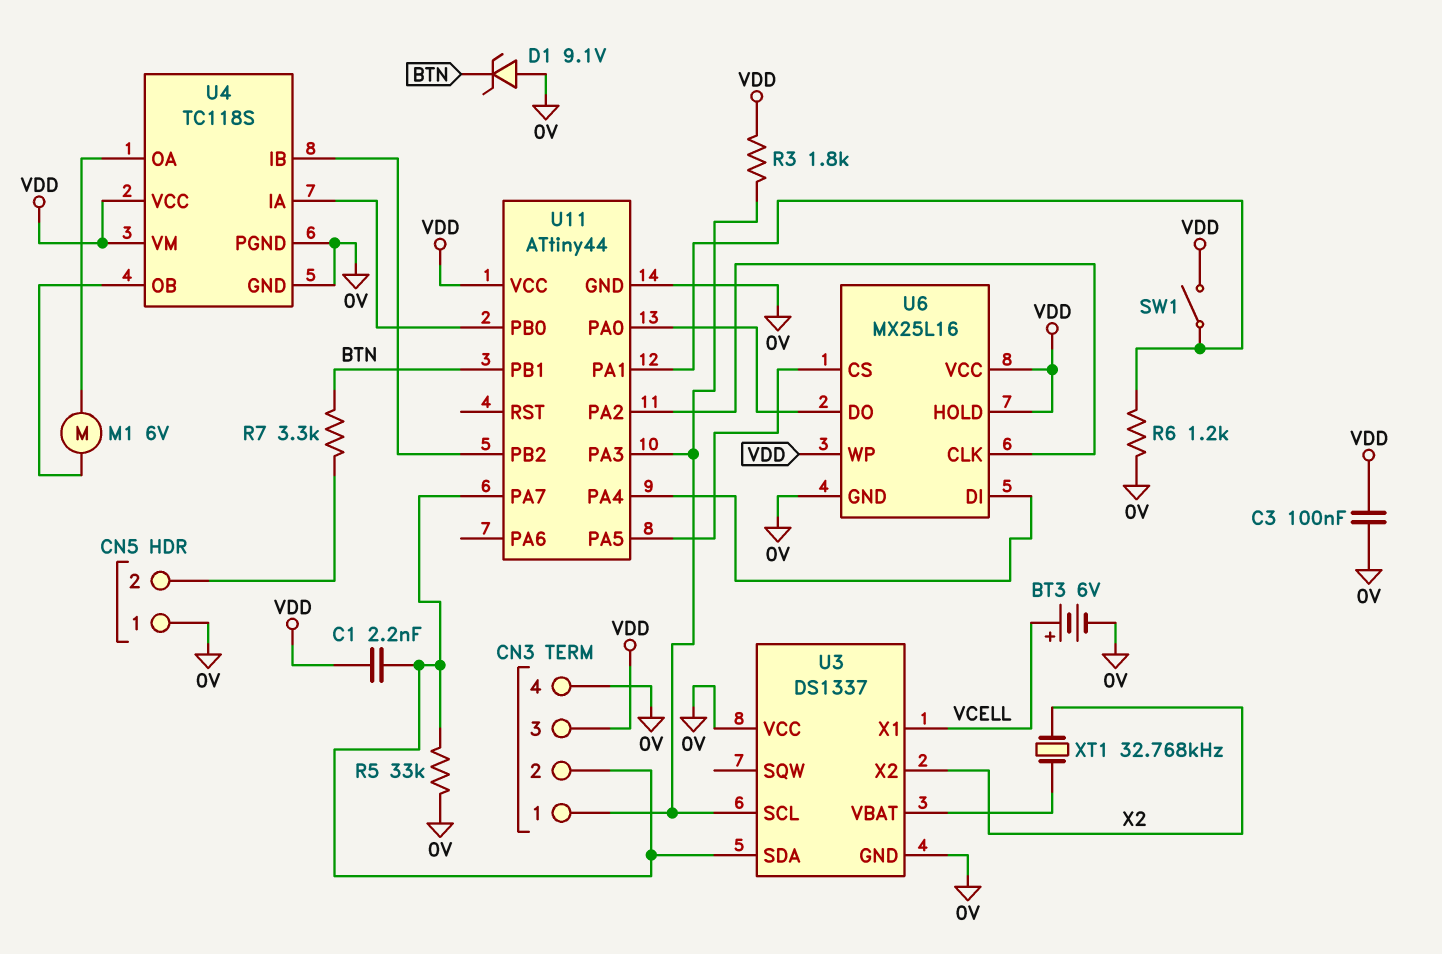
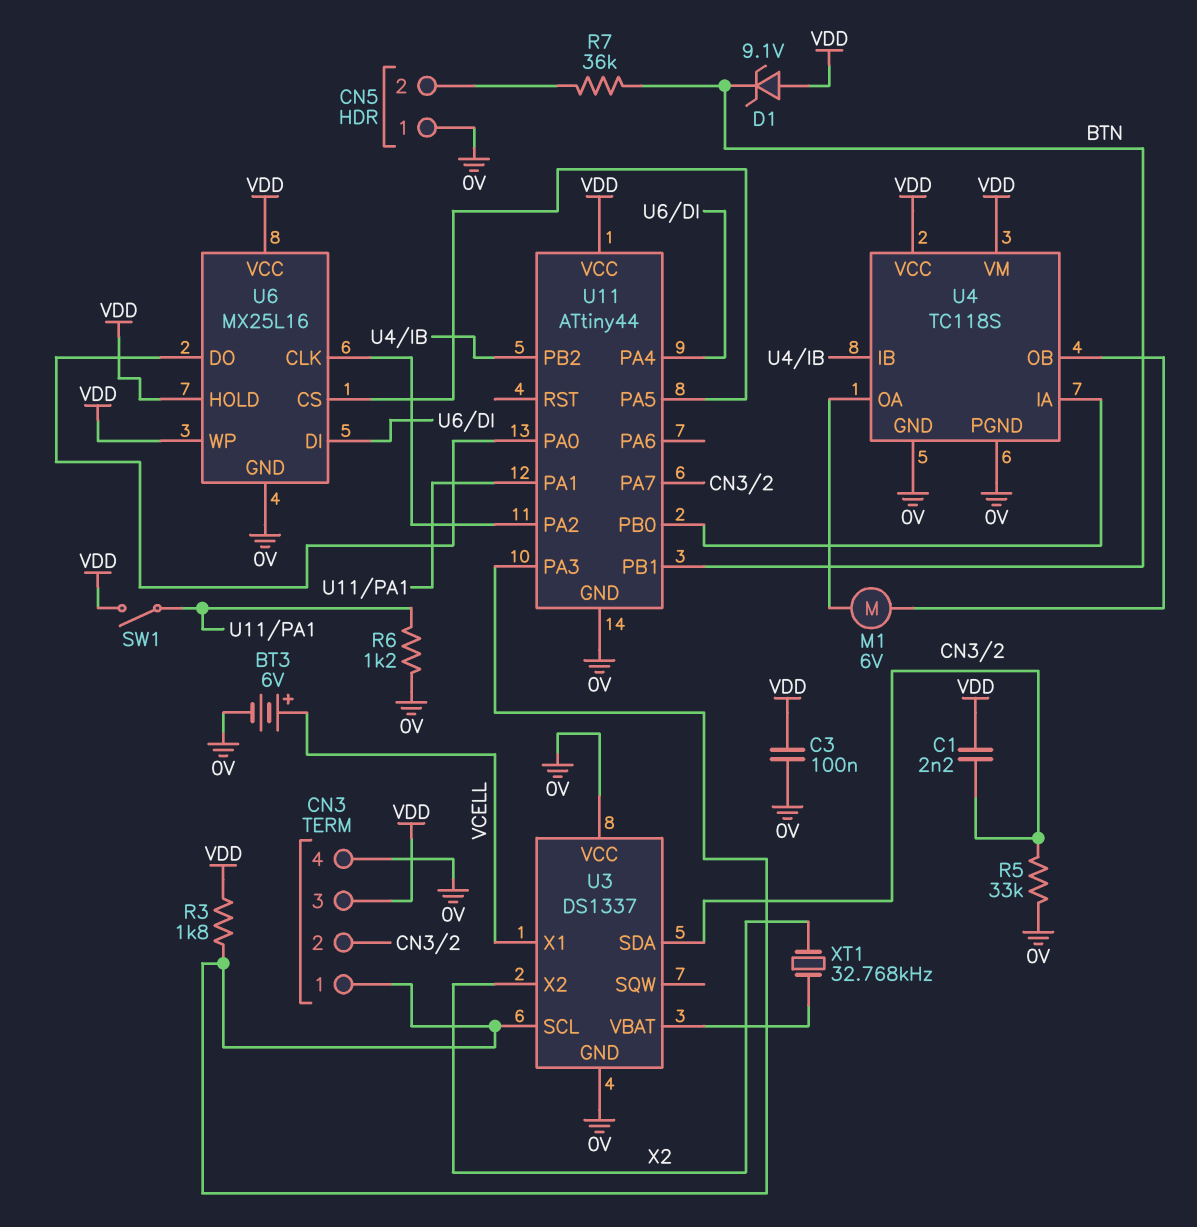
D1: zener 9.1V (A 0V, K BTN) -> zener 9.1V (A VDD, K BTN)
R7: 3.3k (BTN, CN5/2) -> 36k (BTN, CN5/2)

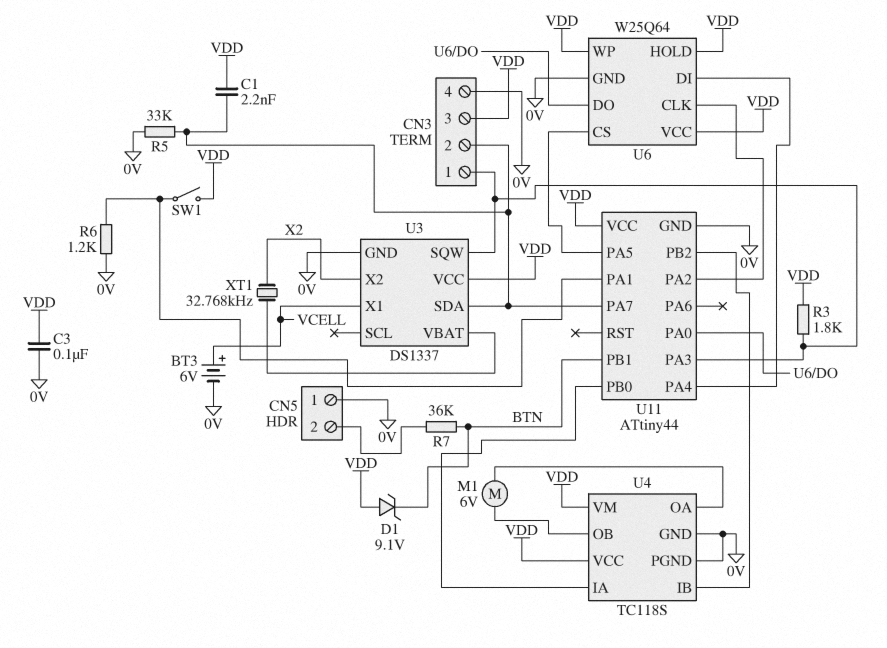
U3 pin SCL: CN3/1 -> none
U3 pin SQW: none -> CN3/1
U3 pin VCC: 0V -> VDD
U6: MX25L16 -> W25Q64

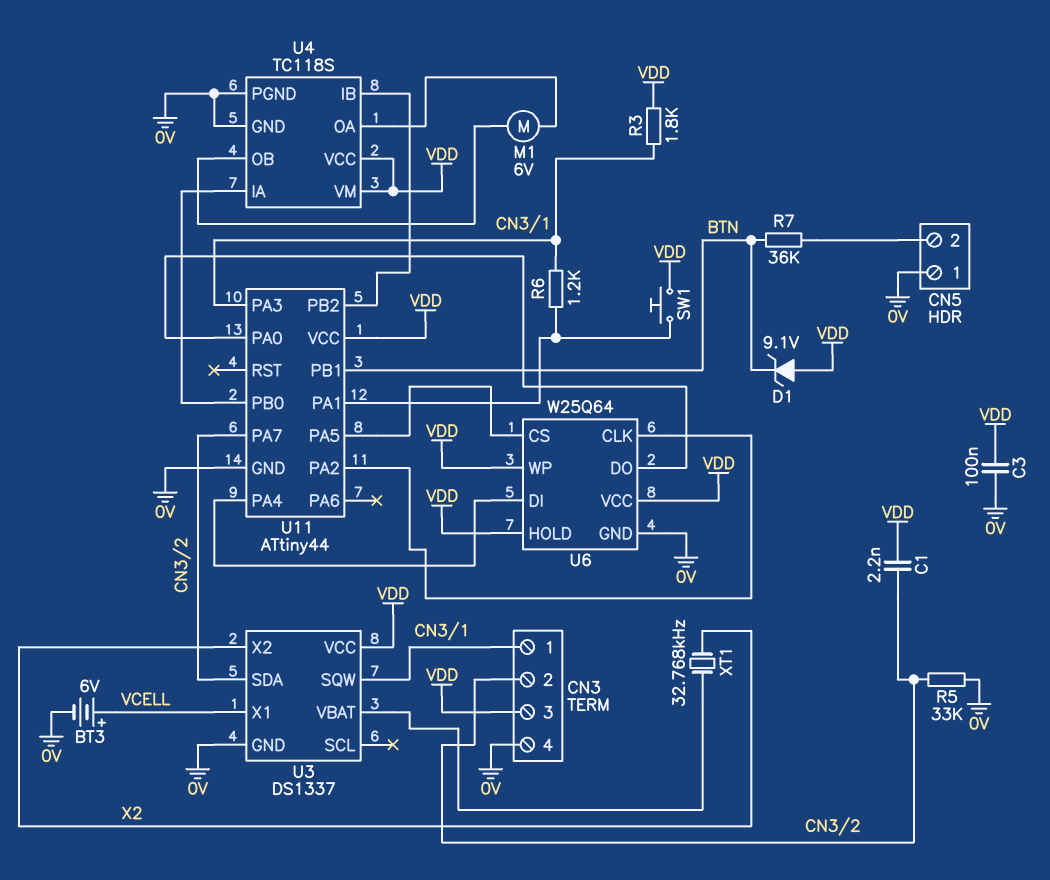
R6: 1.2k (0V, U11/PA1) -> 1.2k (CN3/1, U11/PA1)
SW1: switch (U11/PA1, VDD) -> button (U11/PA1, VDD)

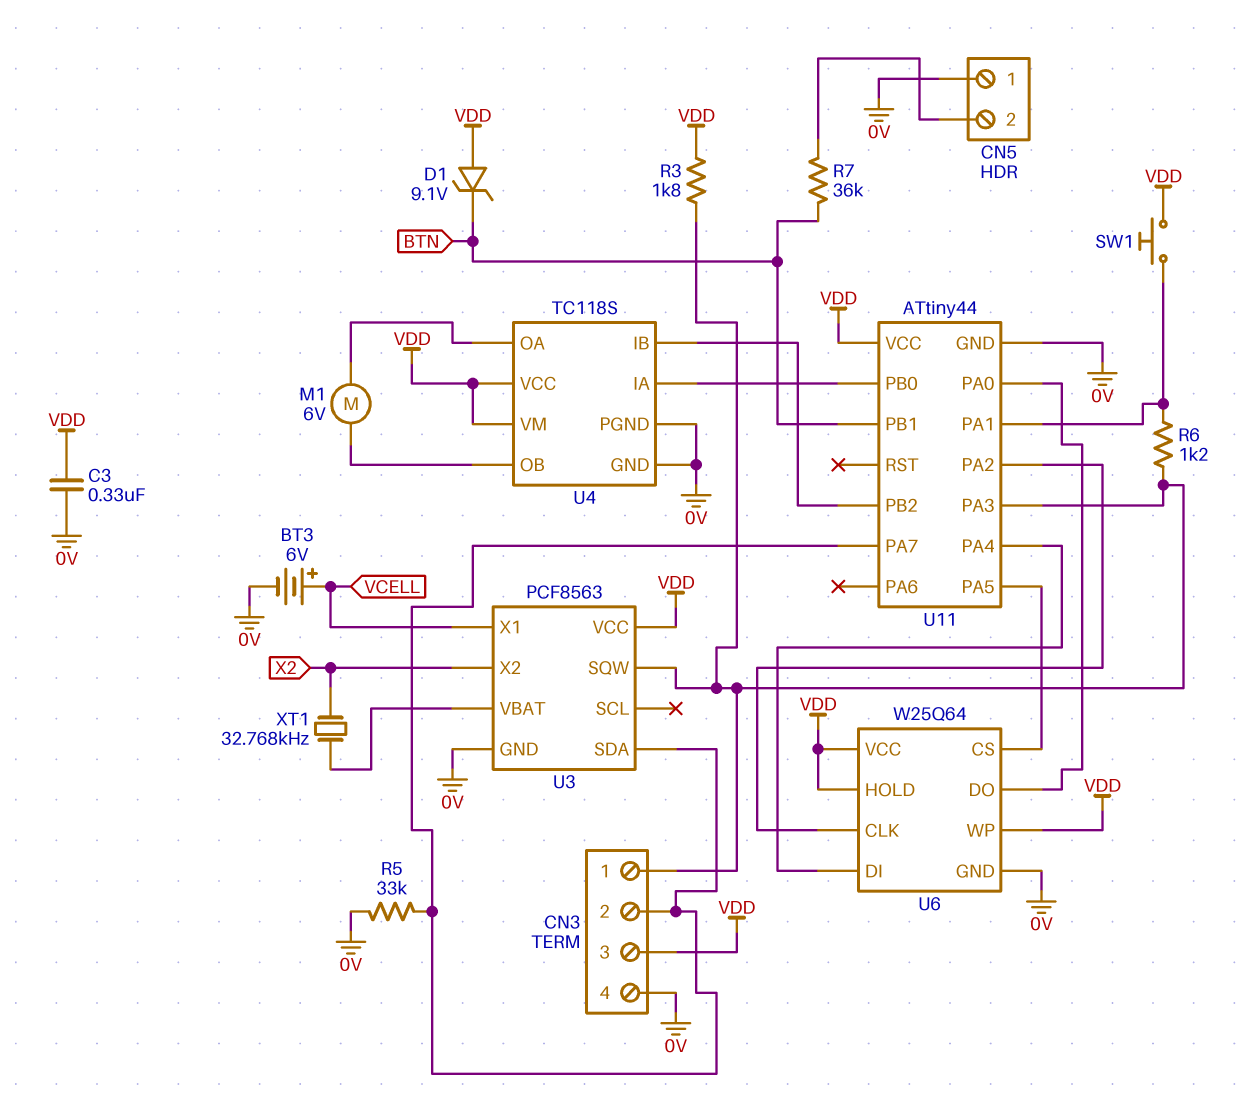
C1: 2.2nF (CN3/2, VDD) -> none
C3: 100nF (0V, VDD) -> 330nF (0V, VDD)
U3: DS1337 -> PCF8563

